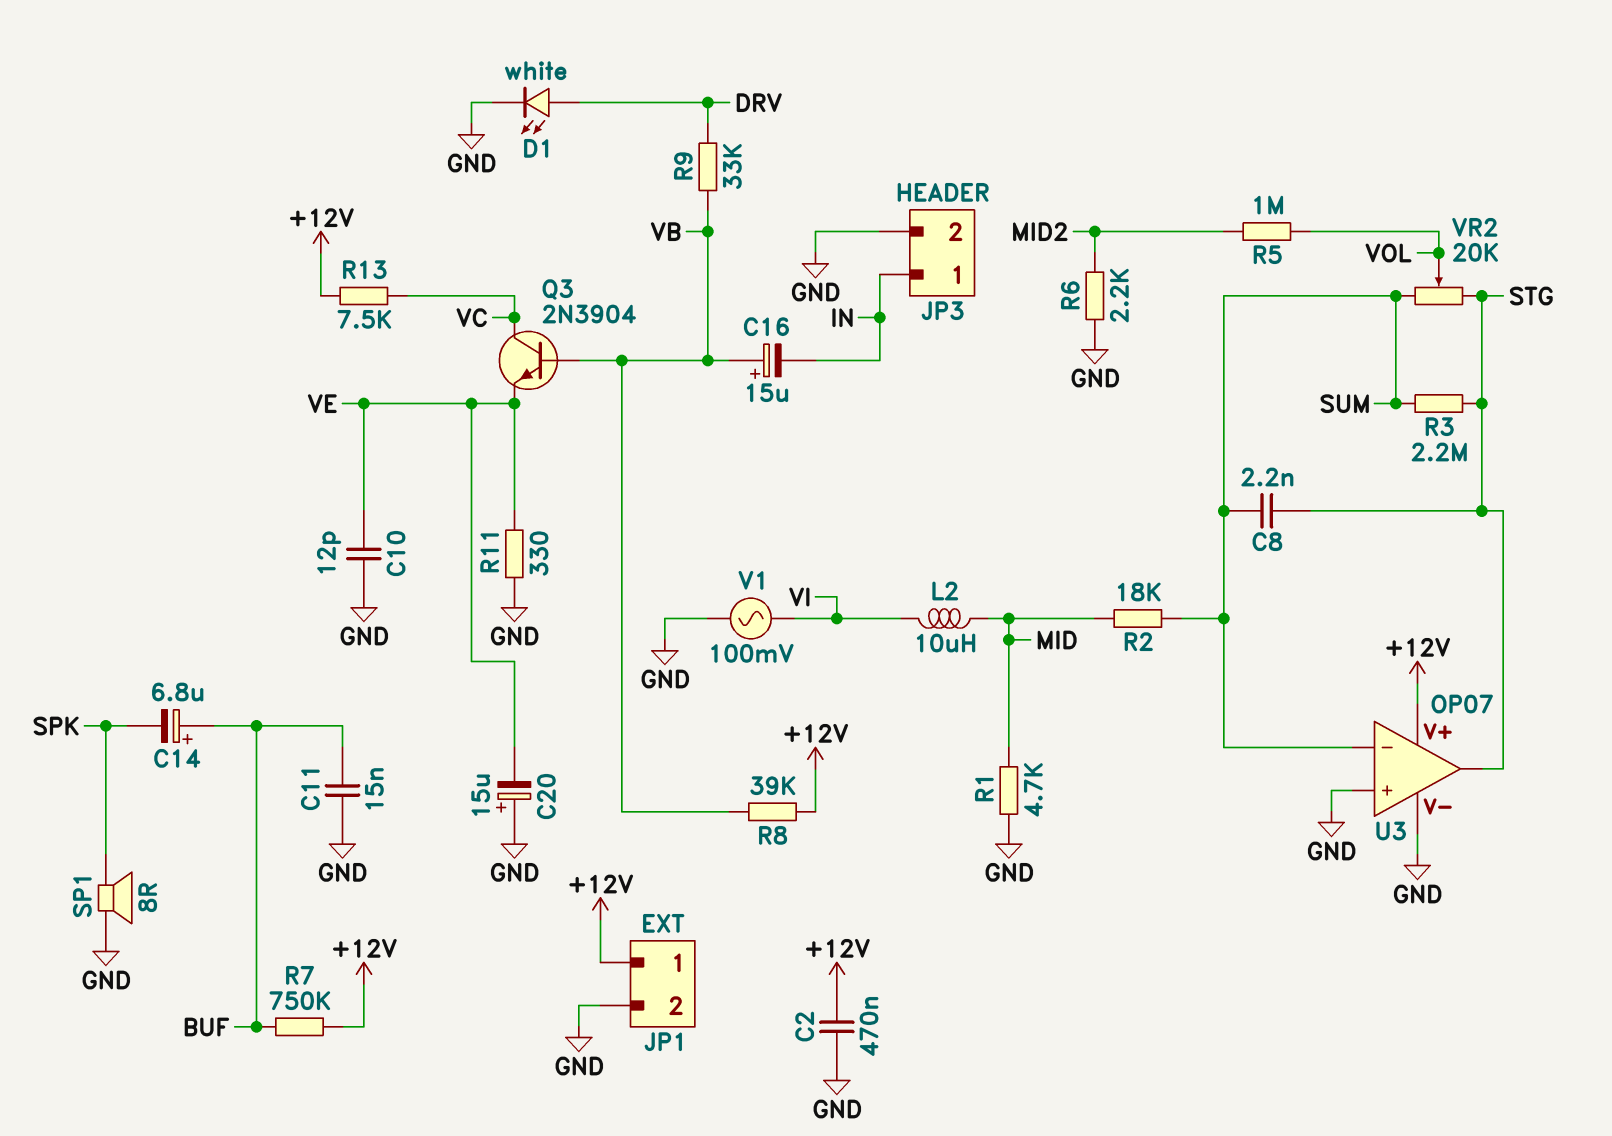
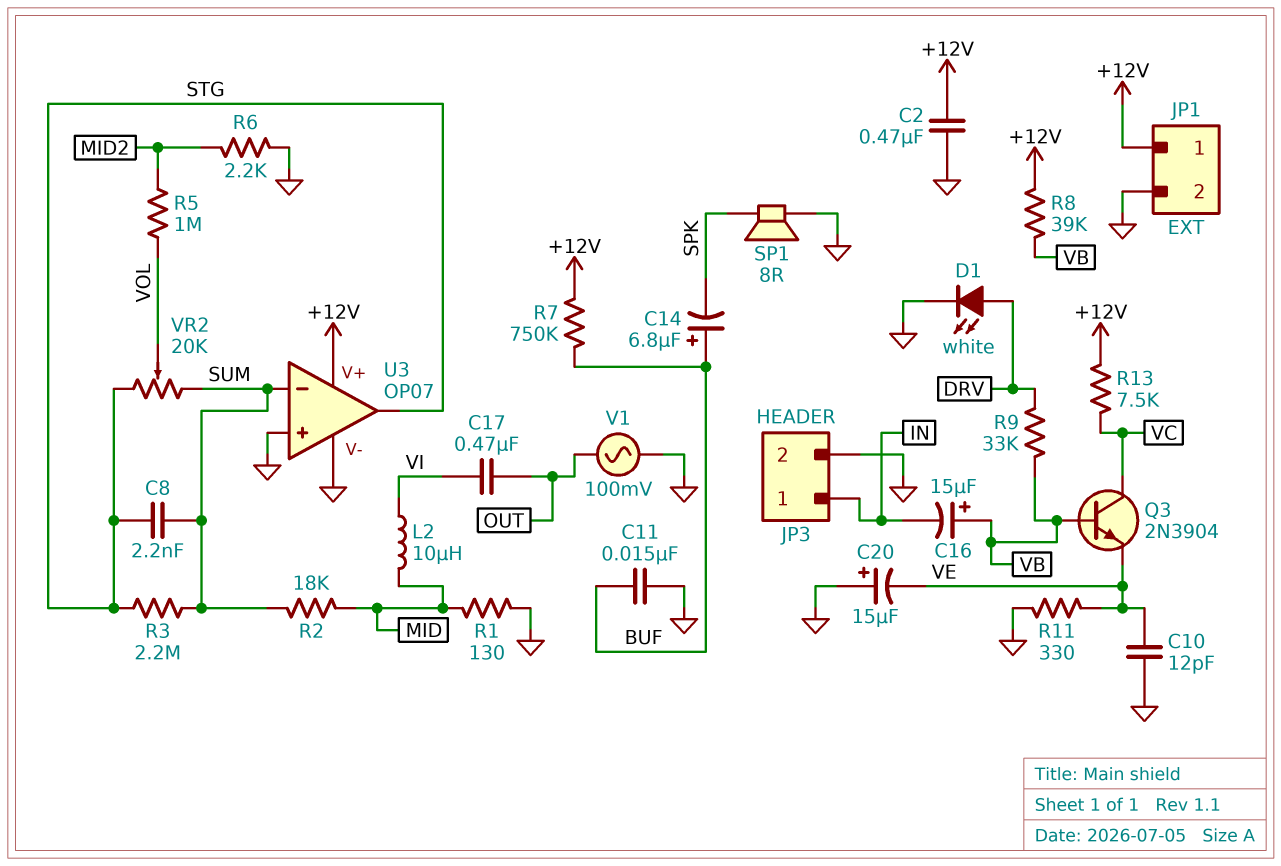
C17: none -> 470nF (OUT, VI)
R1: 4.7k (GND, MID) -> 130 (GND, MID)
V1: AC 100mV (GND, VI) -> AC 100mV (GND, OUT)

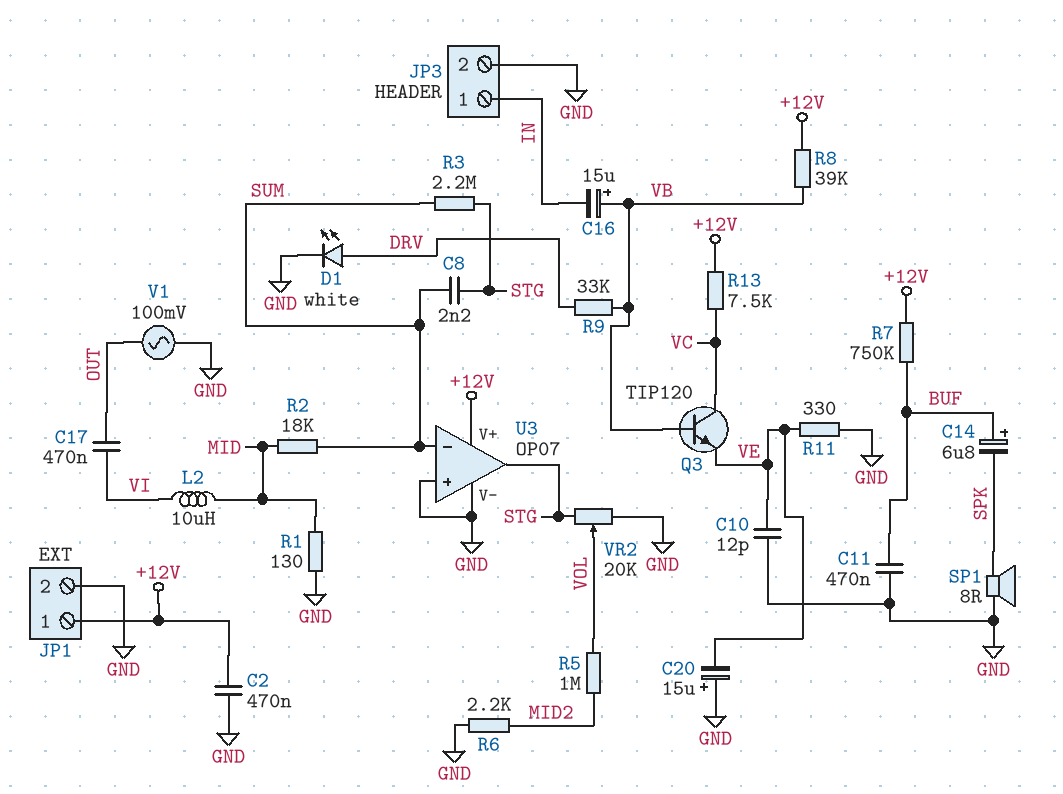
C11: 15nF (BUF, GND) -> 470nF (BUF, GND)
Q3: NPN 2N3904 (B VB, C VC, E VE) -> NPN TIP120 (B VB, C VC, E VE)
VR2: 20k (STG, SUM, wiper VOL) -> 20k (GND, STG, wiper VOL)

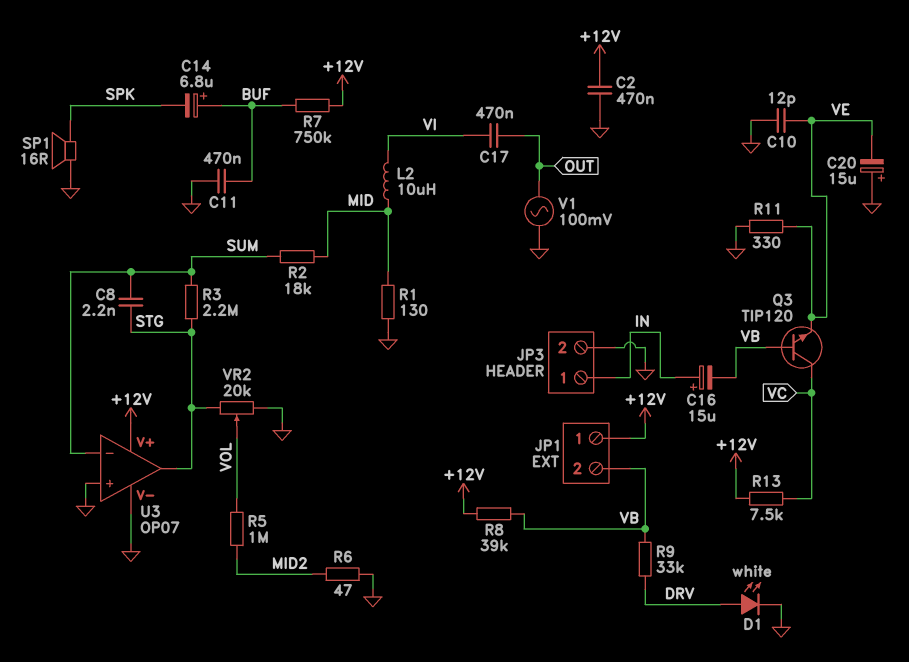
C16: 15uF (plus VB, minus IN) -> 15uF (plus IN, minus VB)
JP1 pin 2: GND -> VB
R6: 2.2k (GND, MID2) -> 47 (GND, MID2)
SP1: speaker 8R (GND, SPK) -> speaker 16R (GND, SPK)

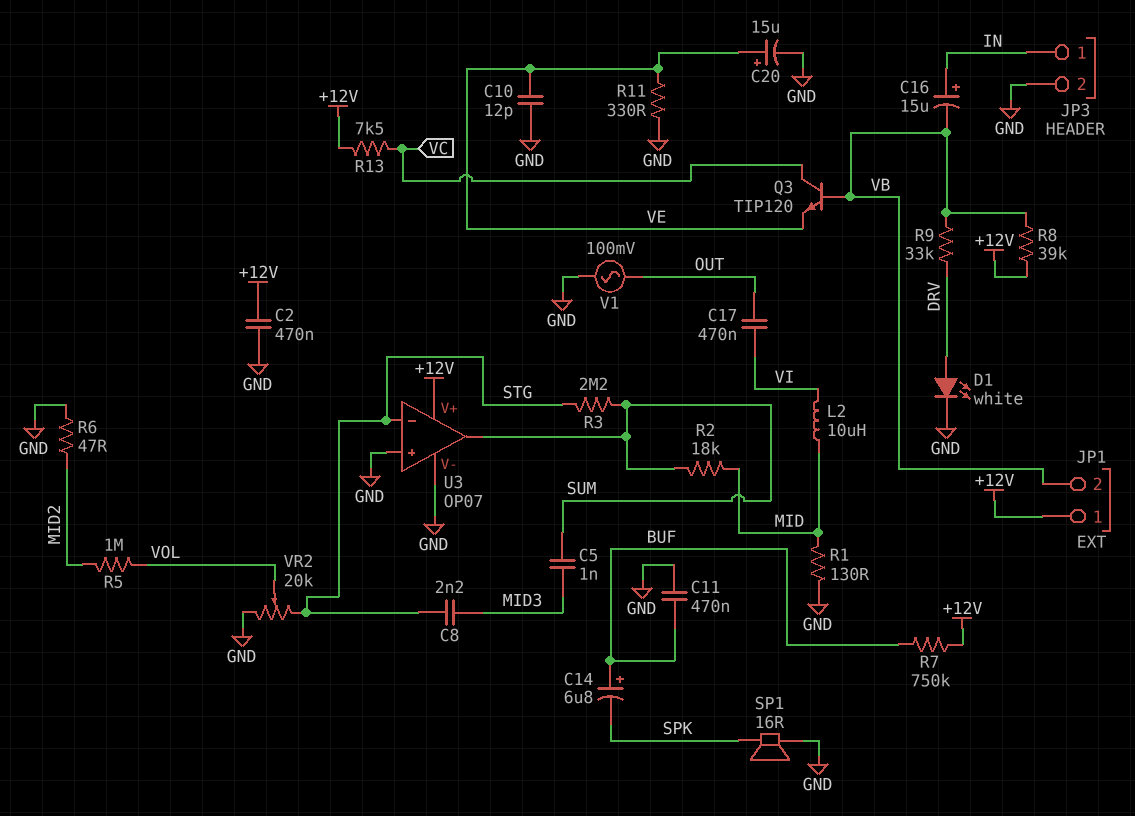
C5: none -> 1nF (MID3, SUM)
C8: 2.2nF (STG, SUM) -> 2.2nF (MID3, STG)
C20: 15uF (plus GND, minus VE) -> 15uF (plus VE, minus GND)
U3 pin in-: SUM -> STG
U3 pin out: STG -> SUM

